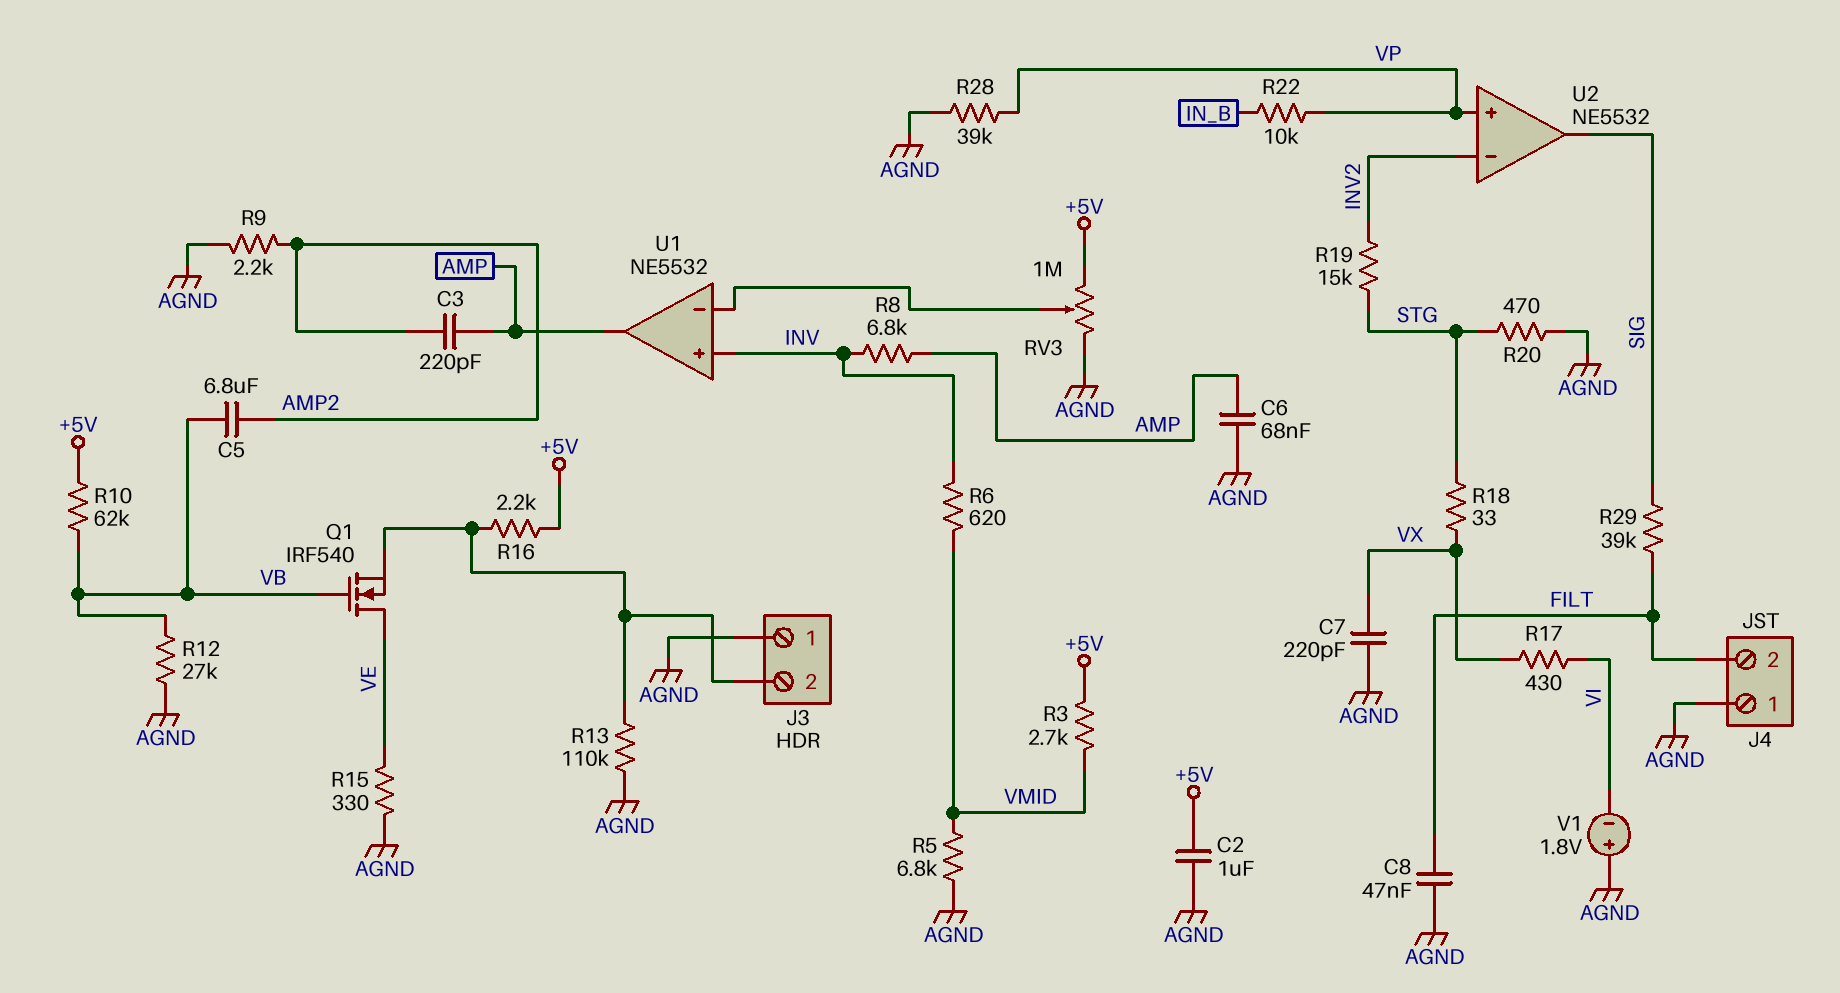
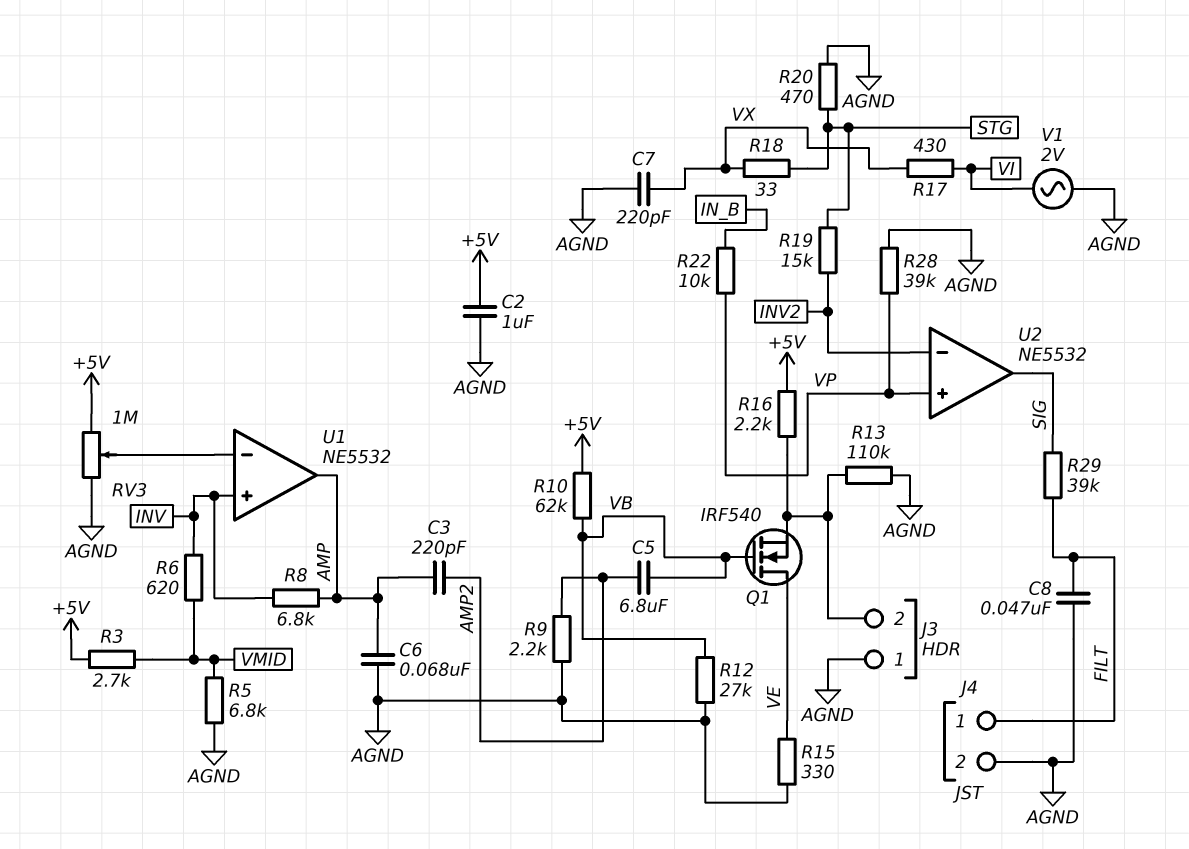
J4 pin 1: AGND -> FILT
J4 pin 2: FILT -> AGND
V1: 1.8V (plus AGND, minus VI) -> AC 2V (AGND, VI)

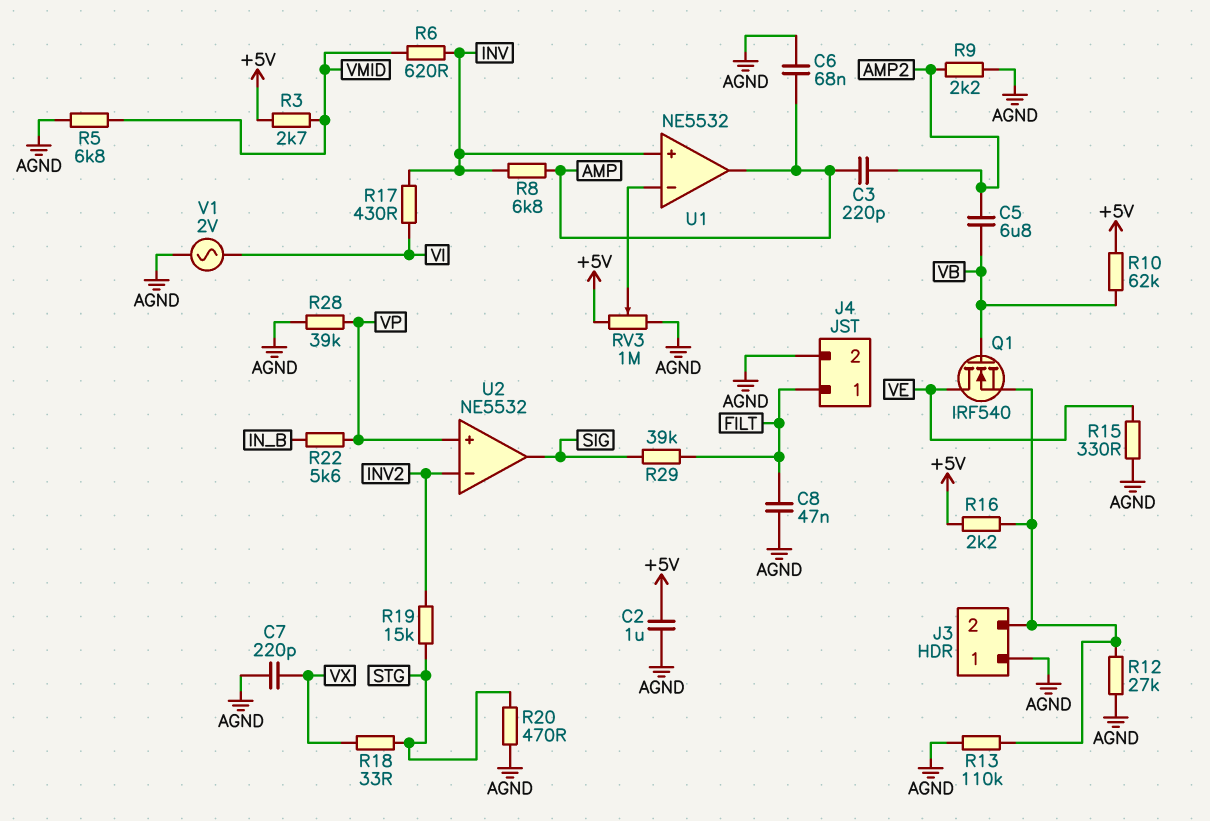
R12: 27k (AGND, VB) -> 27k (AGND, J3/2)
R17: 430 (VI, VX) -> 430 (INV, VI)
R22: 10k (IN_B, VP) -> 5.6k (IN_B, VP)

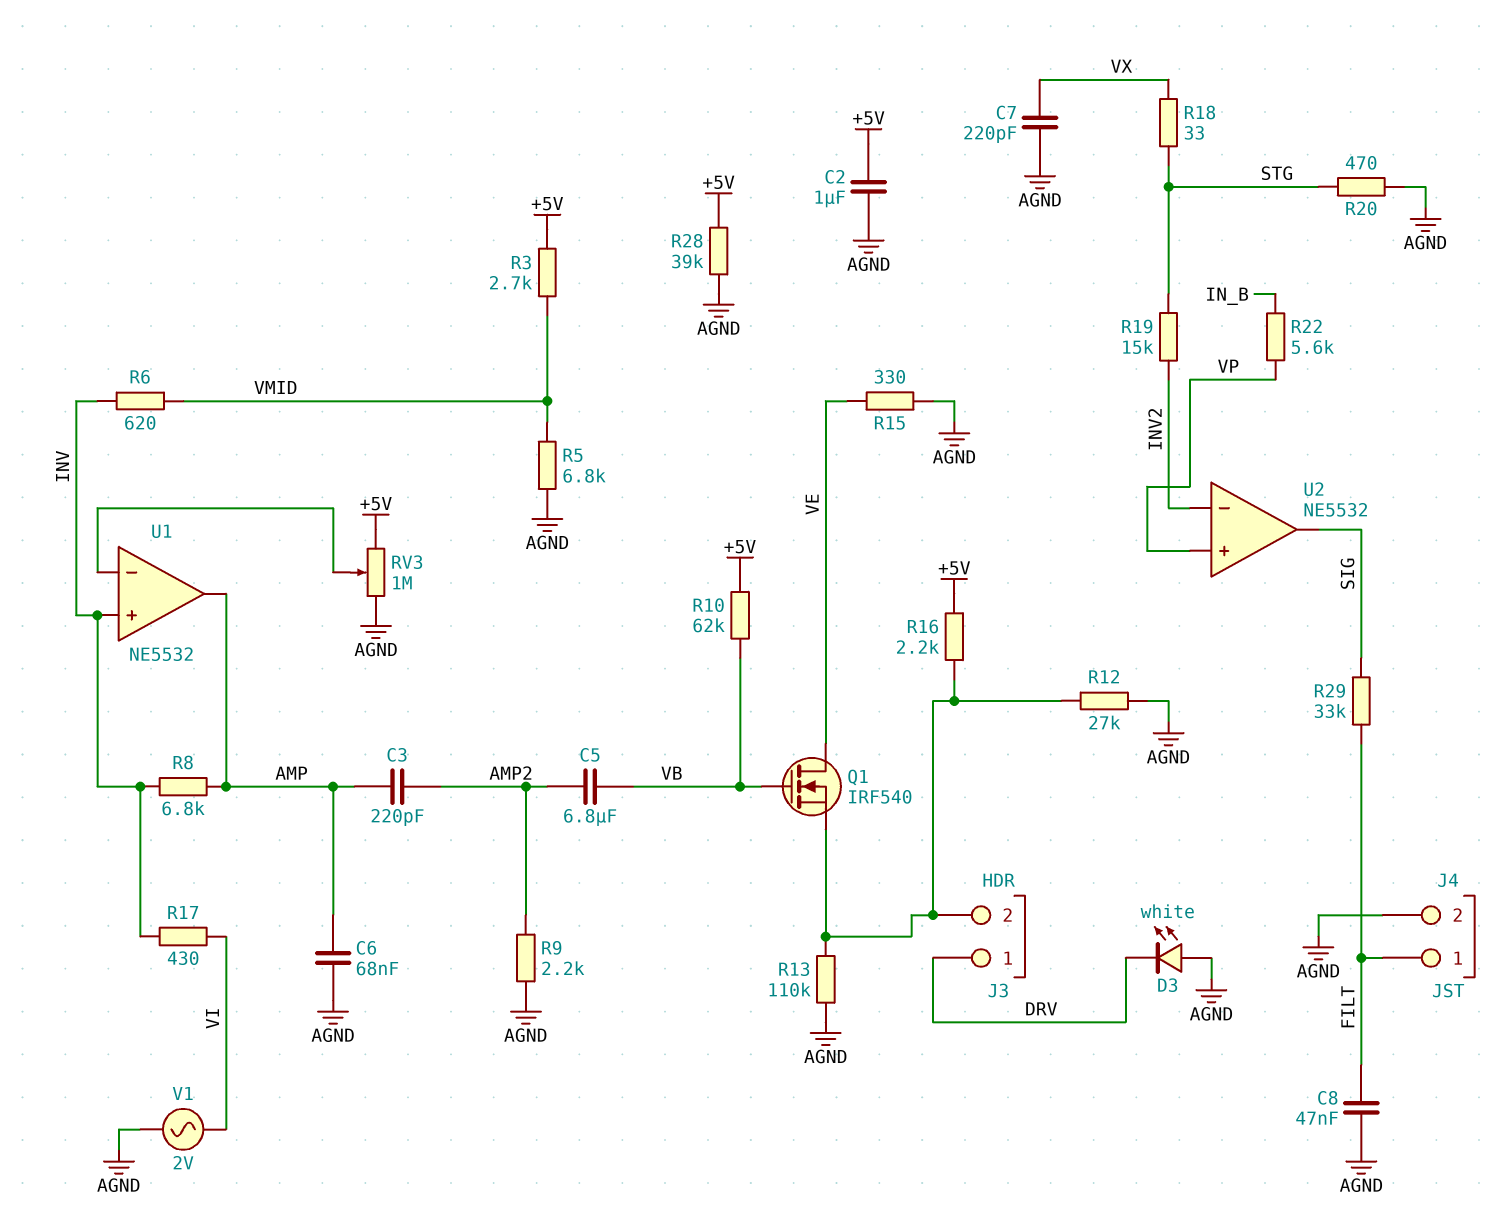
D3: none -> LED white (A AGND, K DRV)
J3 pin 1: AGND -> DRV
R28: 39k (AGND, VP) -> 39k (+5V, AGND)
R29: 39k (FILT, SIG) -> 33k (FILT, SIG)

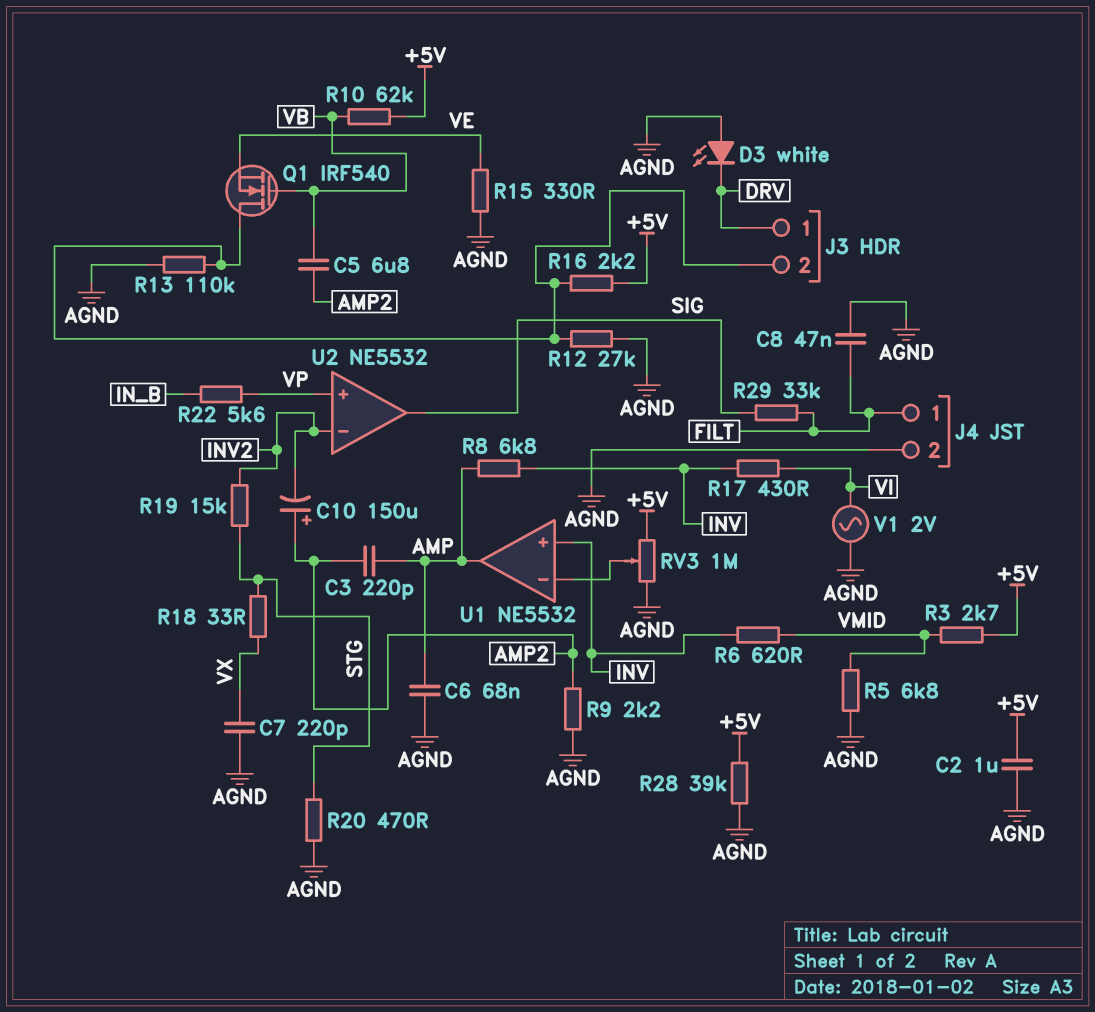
C10: none -> 150uF (plus AMP2, minus INV2)
Q1: NMOS IRF540 (G VB, D VE, S J3/2) -> NMOS IRF540 (G VB, D J3/2, S VE)

